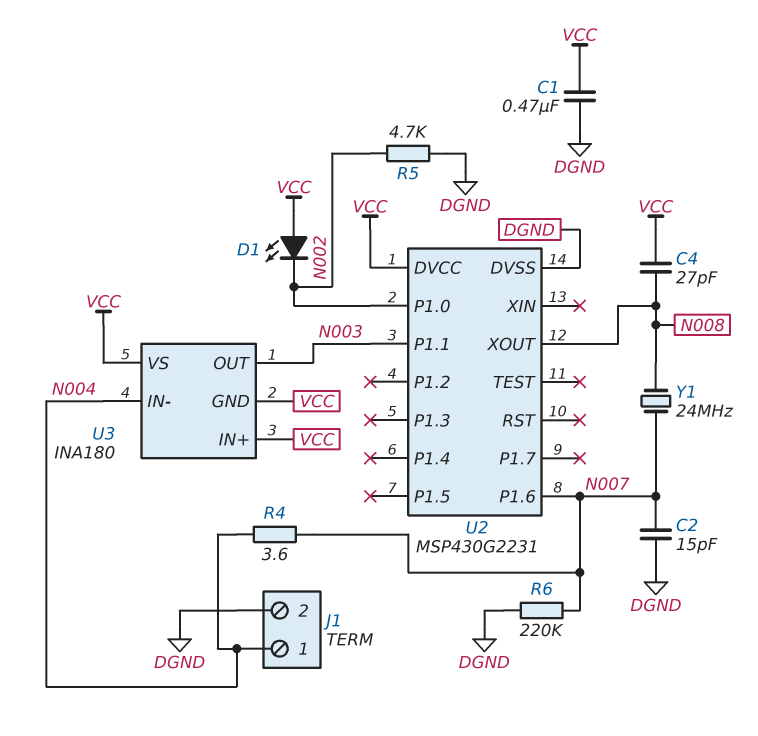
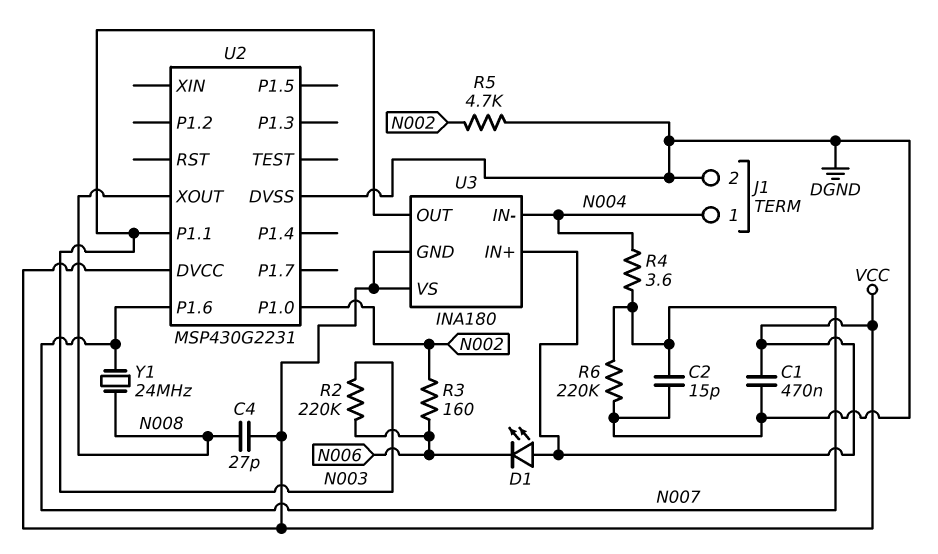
D1: LED (A VCC, K N002) -> LED (A VCC, K N006)
R2: none -> 220k (N003, N006)
R3: none -> 160 (N002, N006)

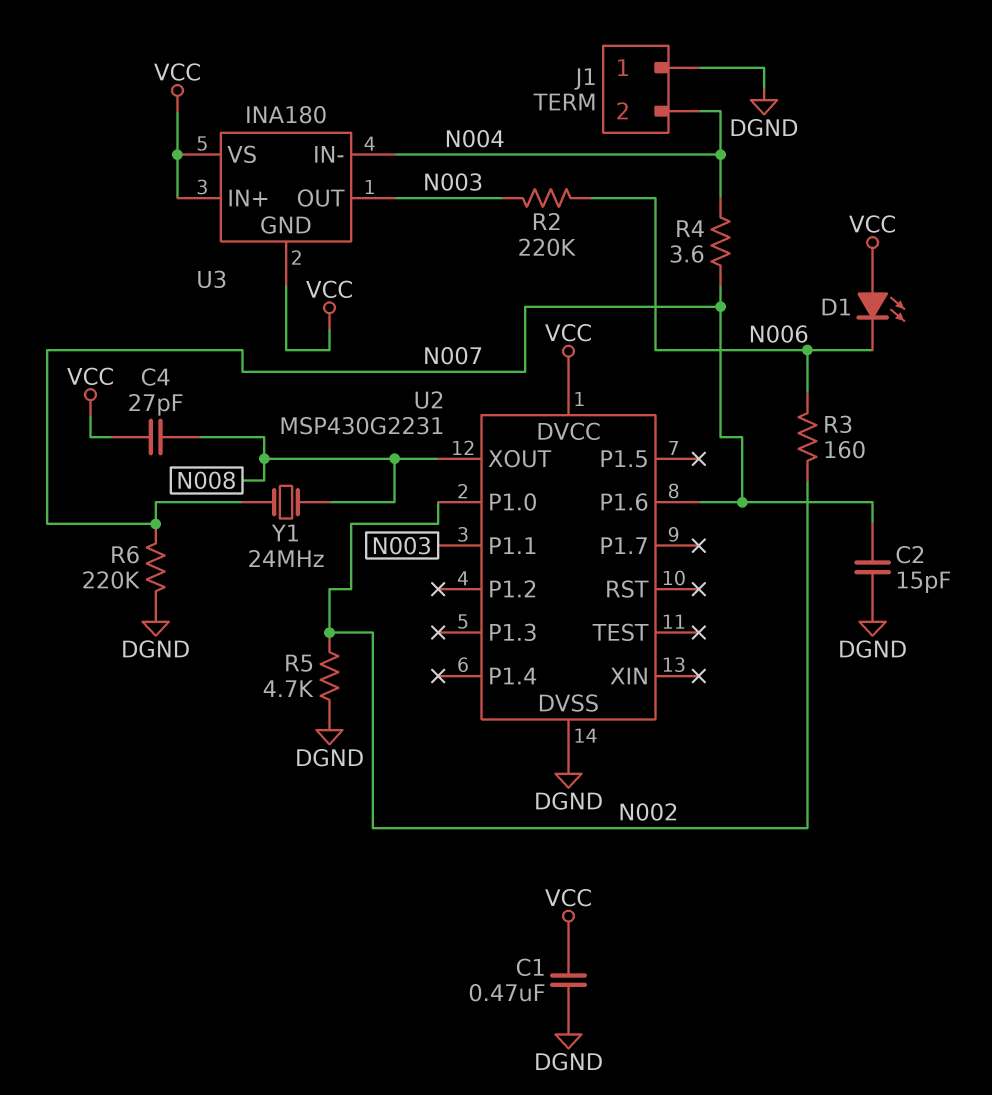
J1 pin 1: N004 -> DGND
J1 pin 2: DGND -> N004

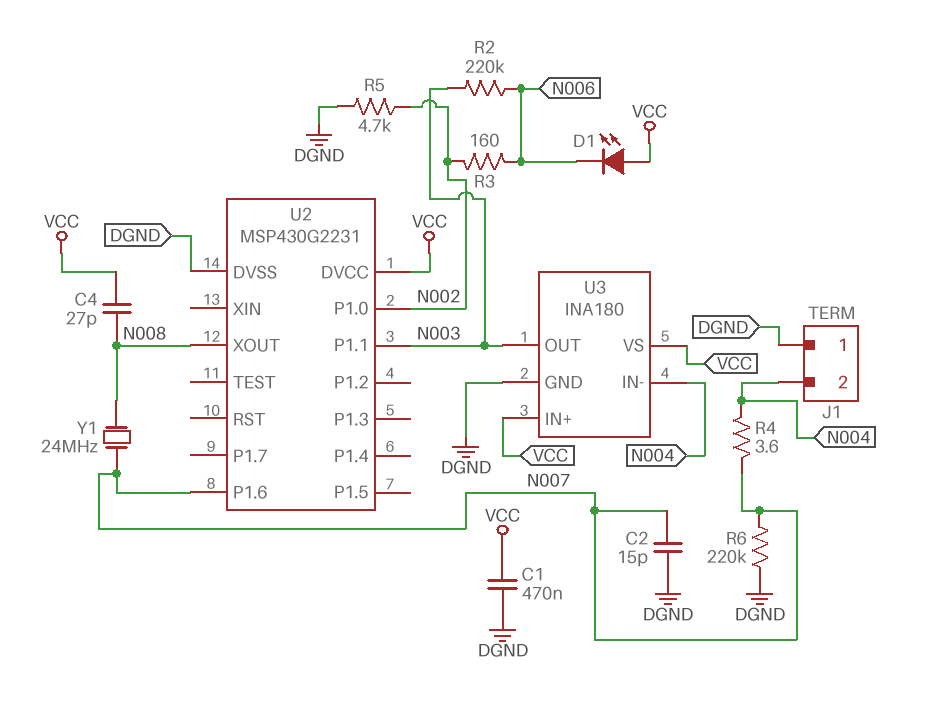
U3 pin GND: VCC -> DGND

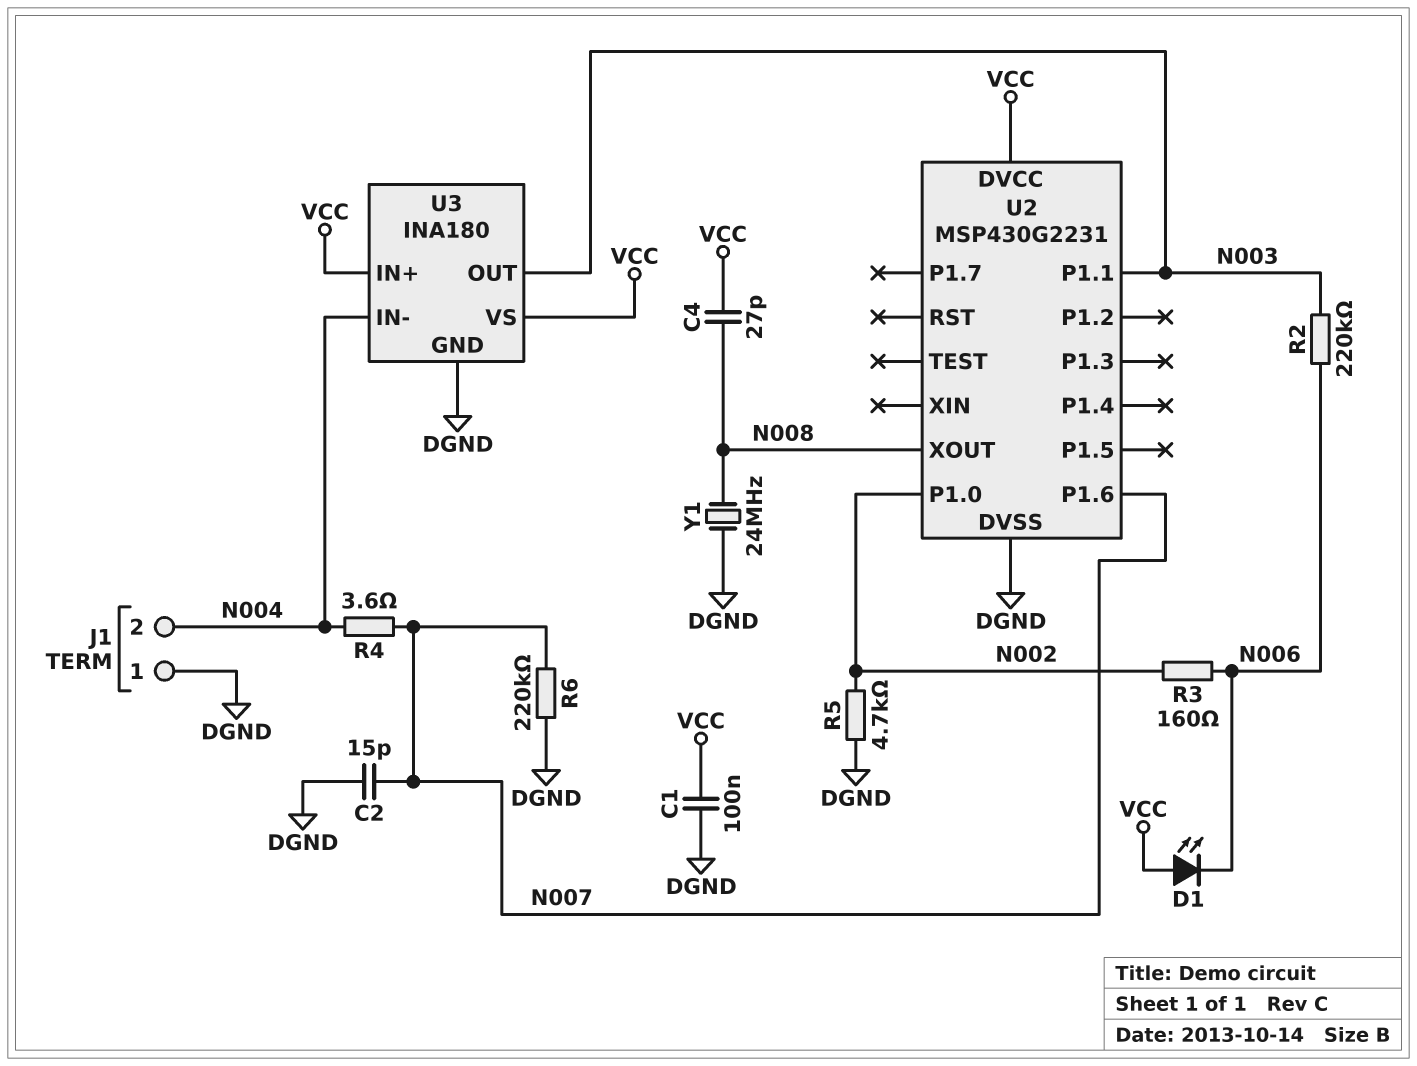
C1: 470nF (DGND, VCC) -> 100nF (DGND, VCC)
Y1: 24MHz (N007, N008) -> 24MHz (DGND, N008)

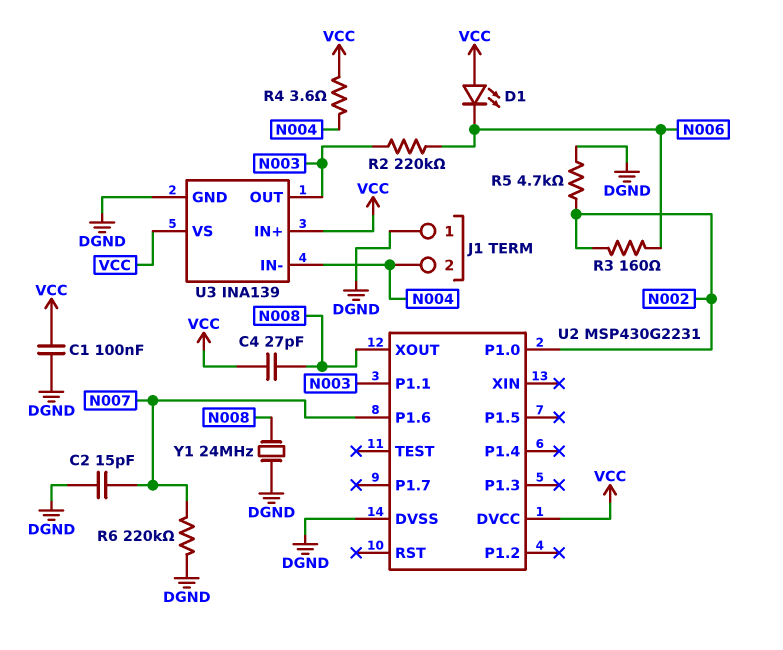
R4: 3.6 (N004, N007) -> 3.6 (N004, VCC)
U3: INA180 -> INA139

